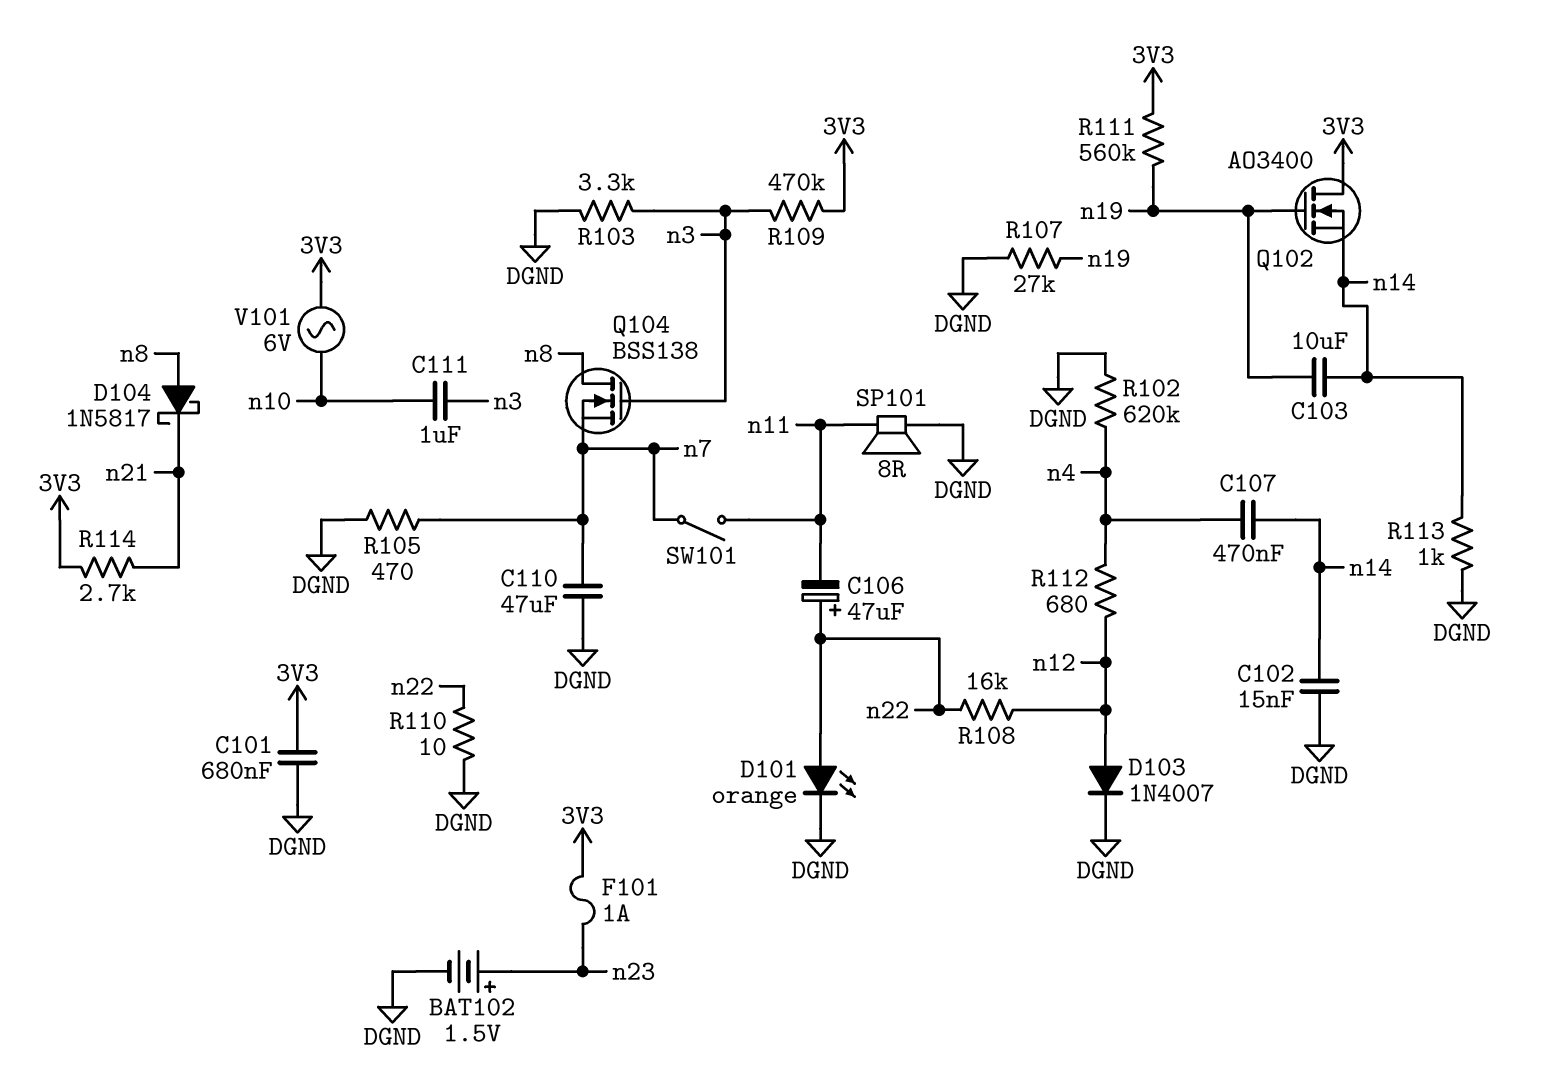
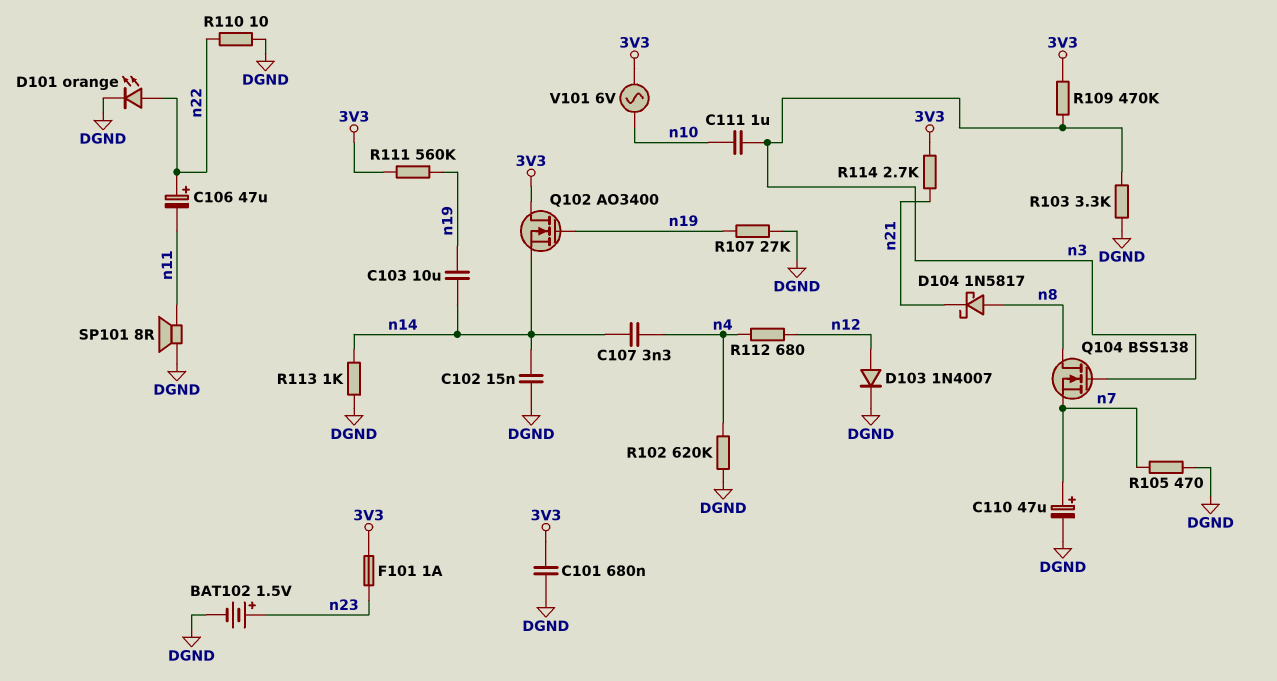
C107: 470nF (n4, n14) -> 3.3nF (n4, n14)
C110: 47uF (DGND, n7) -> 47uF (plus n7, minus DGND)
R108: 16k (n12, n22) -> none
SW101: switch (n7, n11) -> none

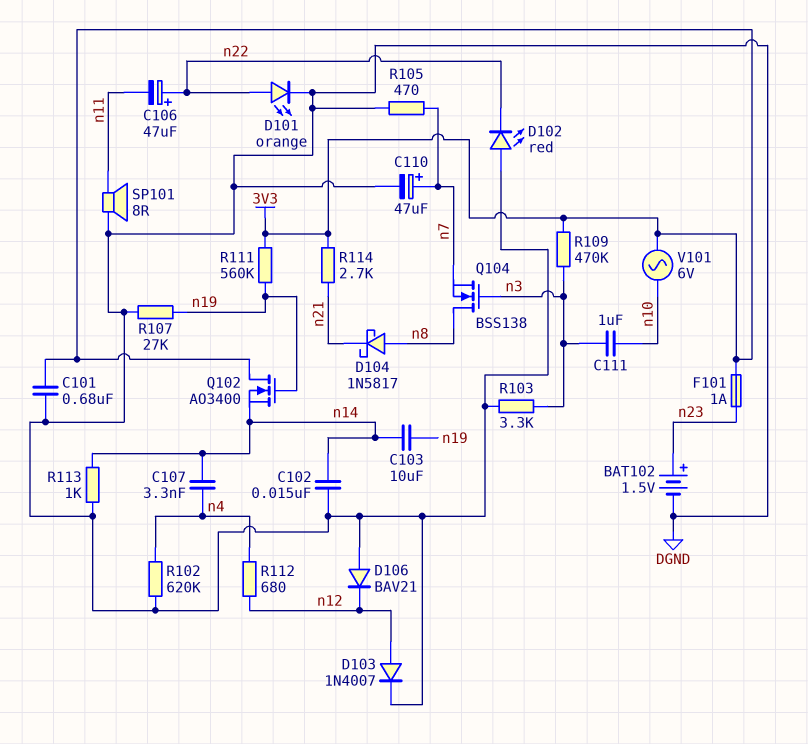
D102: none -> LED red (A DGND, K n22)
D106: none -> diode BAV21 (A DGND, K n12)
R110: 10 (DGND, n22) -> none

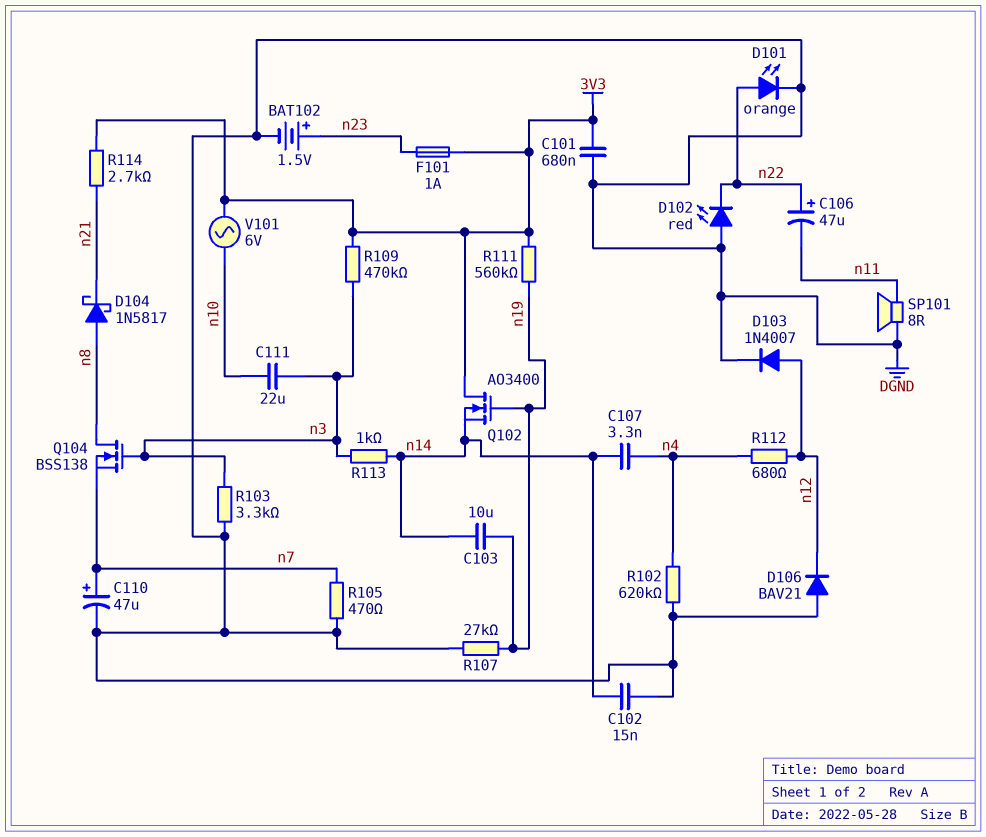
C111: 1uF (n3, n10) -> 22uF (n3, n10)
R113: 1k (DGND, n14) -> 1k (n3, n14)

